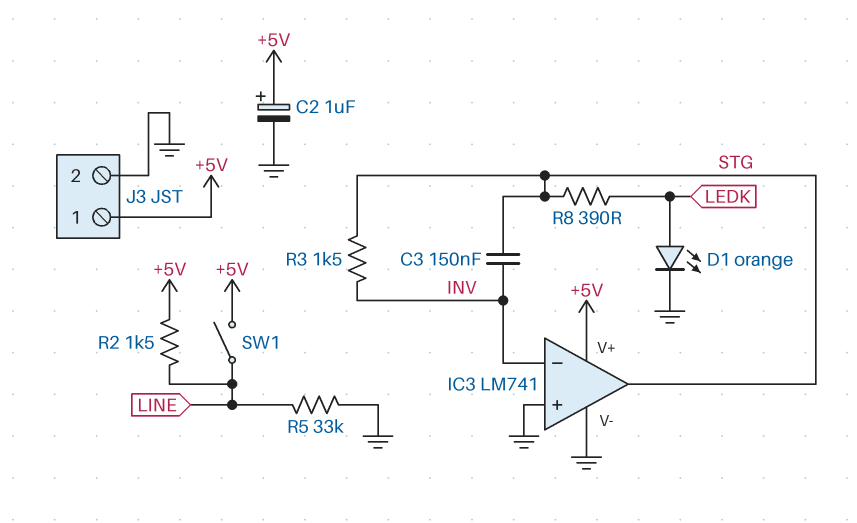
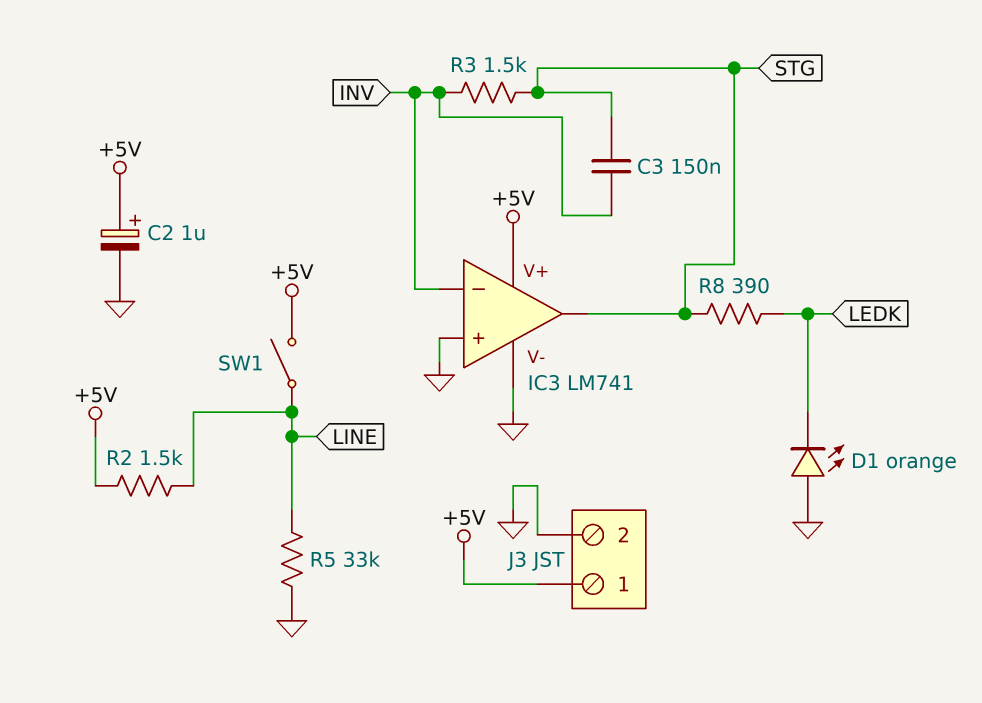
D1: LED orange (A LEDK, K GND) -> LED orange (A GND, K LEDK)

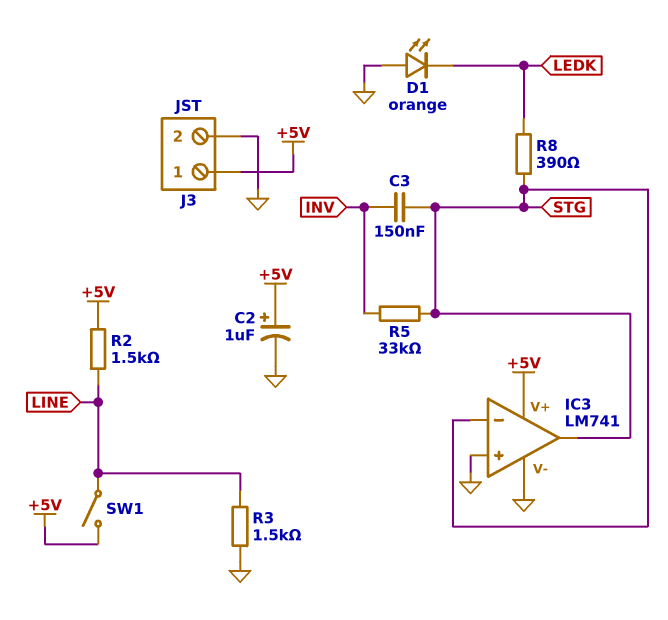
IC3 pin in-: INV -> STG
R3: 1.5k (INV, STG) -> 1.5k (GND, LINE)
R5: 33k (GND, LINE) -> 33k (INV, STG)

